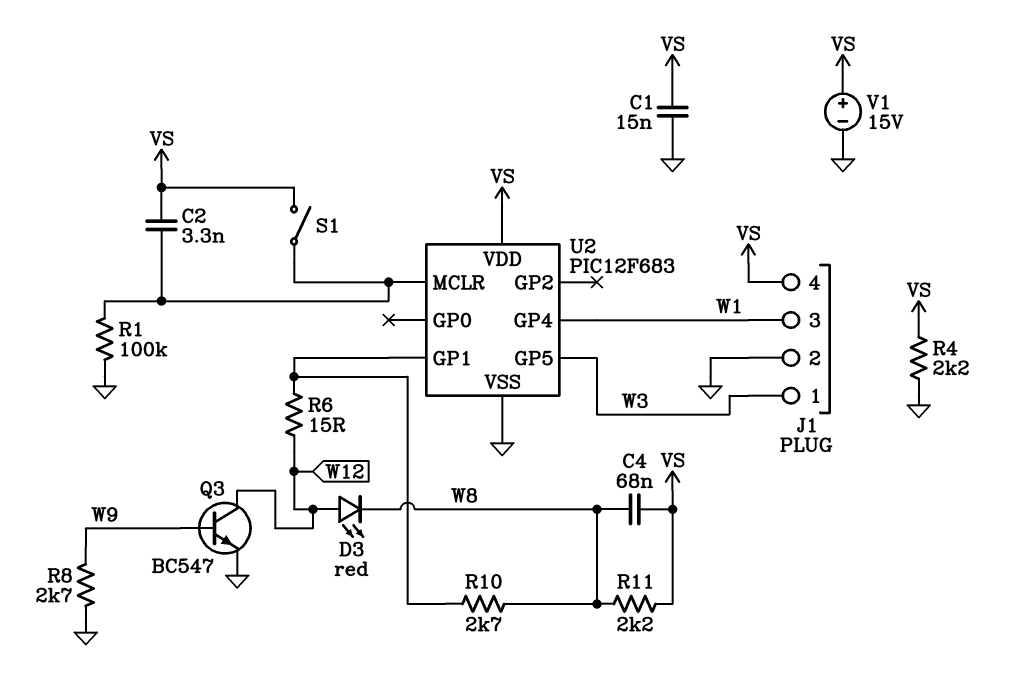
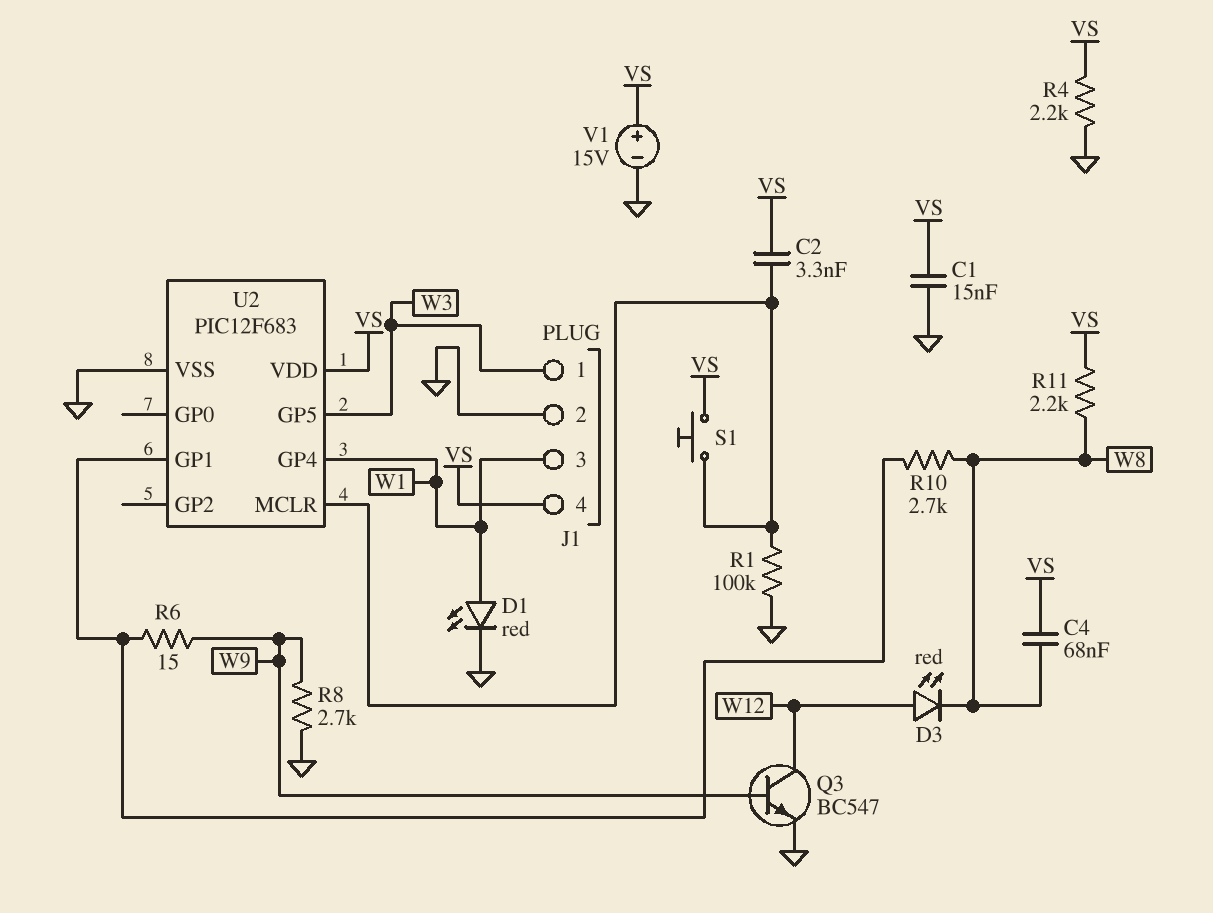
D1: none -> LED red (A W1, K GND)
R6: 15 (U2/GP1, W12) -> 15 (U2/GP1, W9)
S1: switch (U2/MCLR, VS) -> button (U2/MCLR, VS)

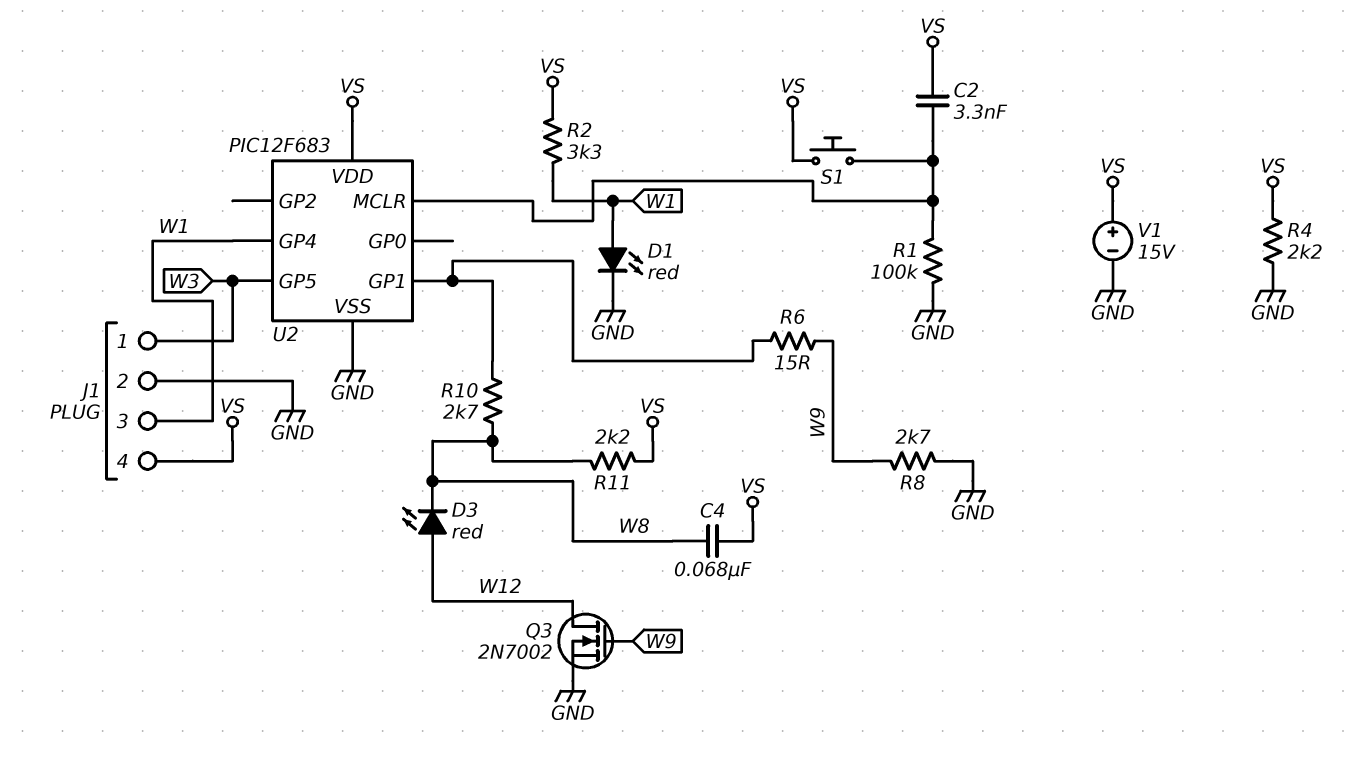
C1: 15nF (GND, VS) -> none
Q3: NPN BC547 (B W9, C W12, E GND) -> NMOS 2N7002 (G W9, D W12, S GND)
R2: none -> 3.3k (VS, W1)

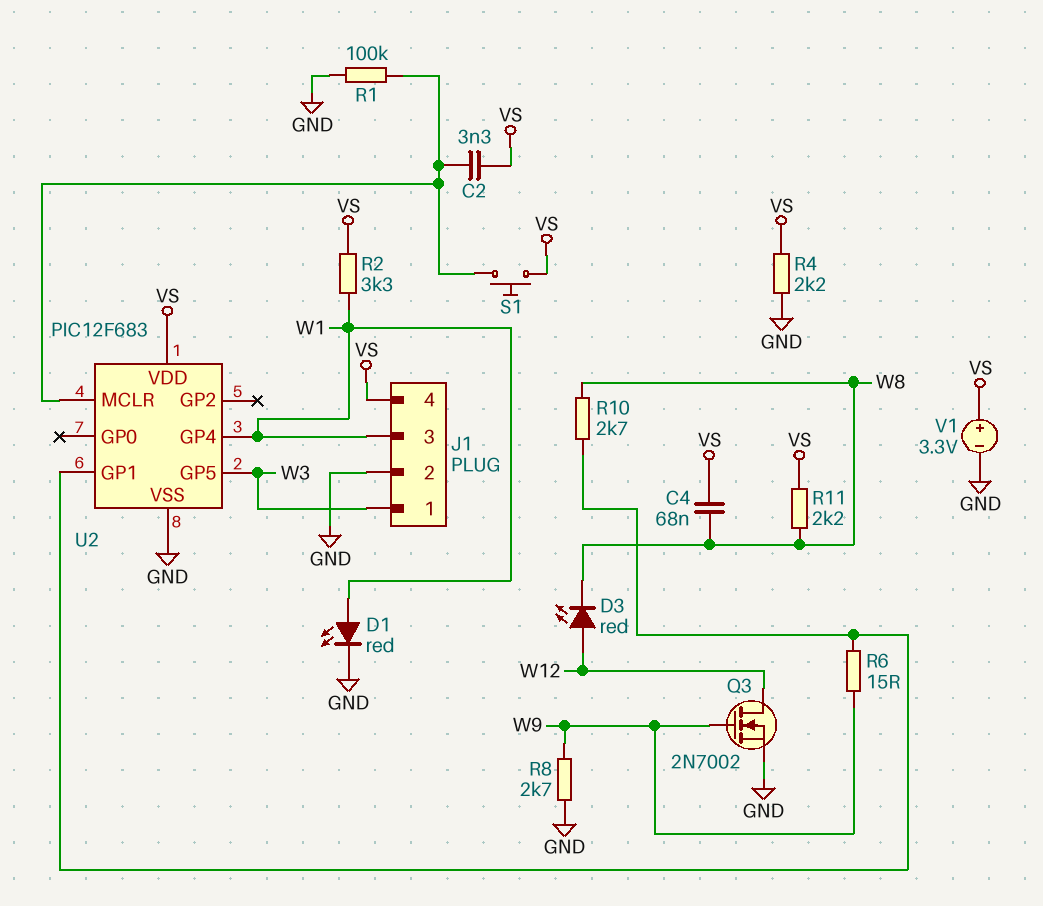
V1: 15V (plus VS, minus GND) -> 3.3V (plus VS, minus GND)

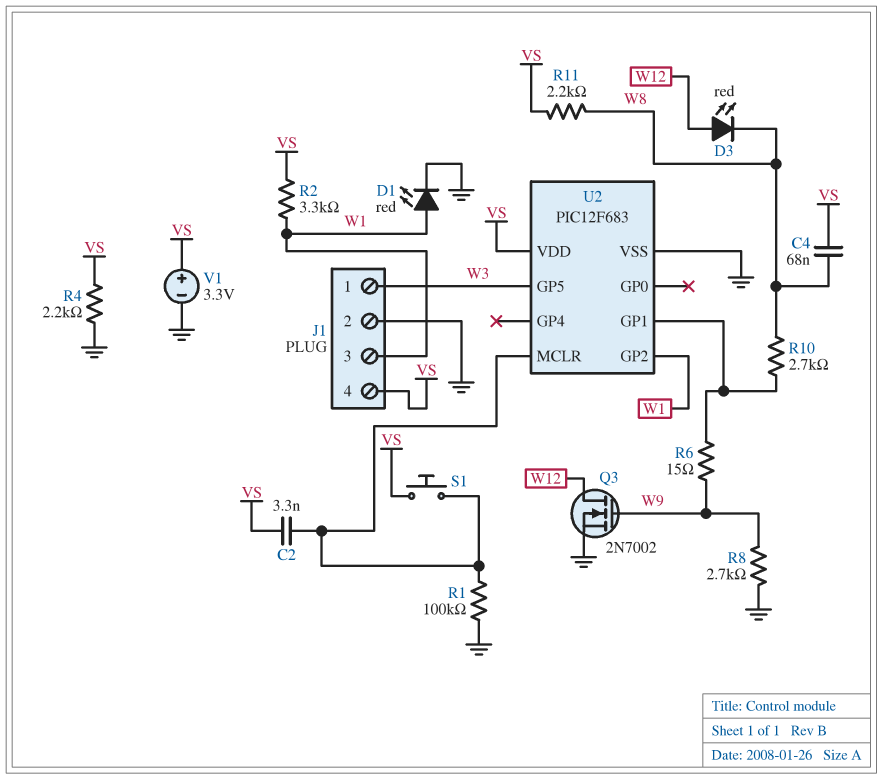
U2 pin GP2: none -> W1
U2 pin GP4: W1 -> none

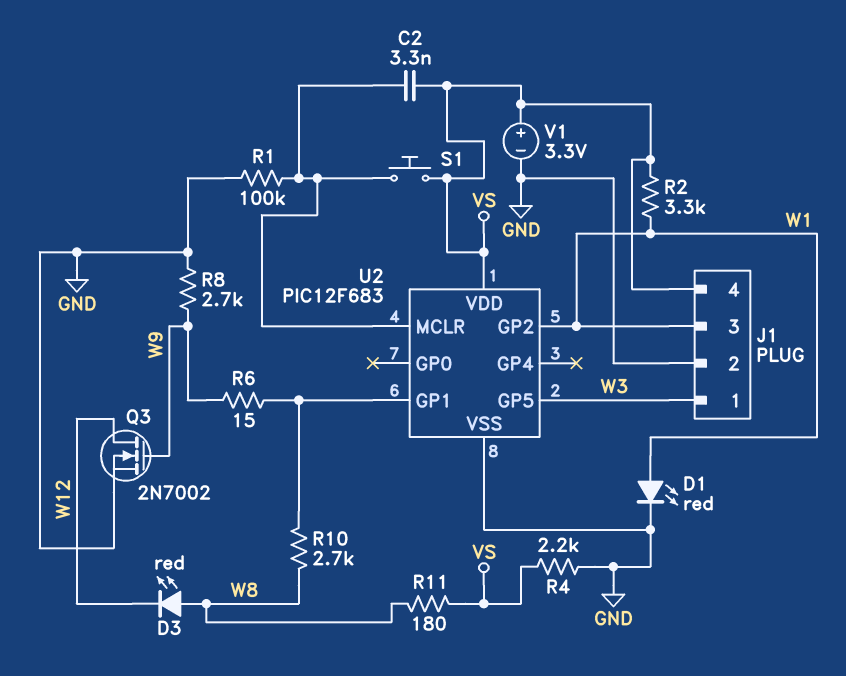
C4: 68nF (VS, W8) -> none
D3: LED red (A W12, K W8) -> LED red (A W8, K W12)
R11: 2.2k (VS, W8) -> 180 (VS, W8)

